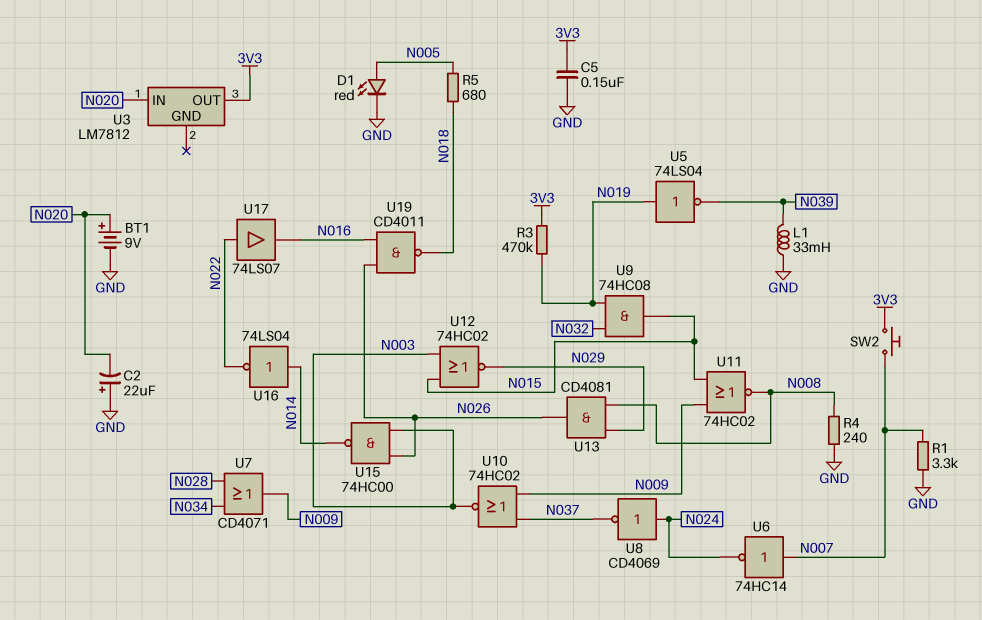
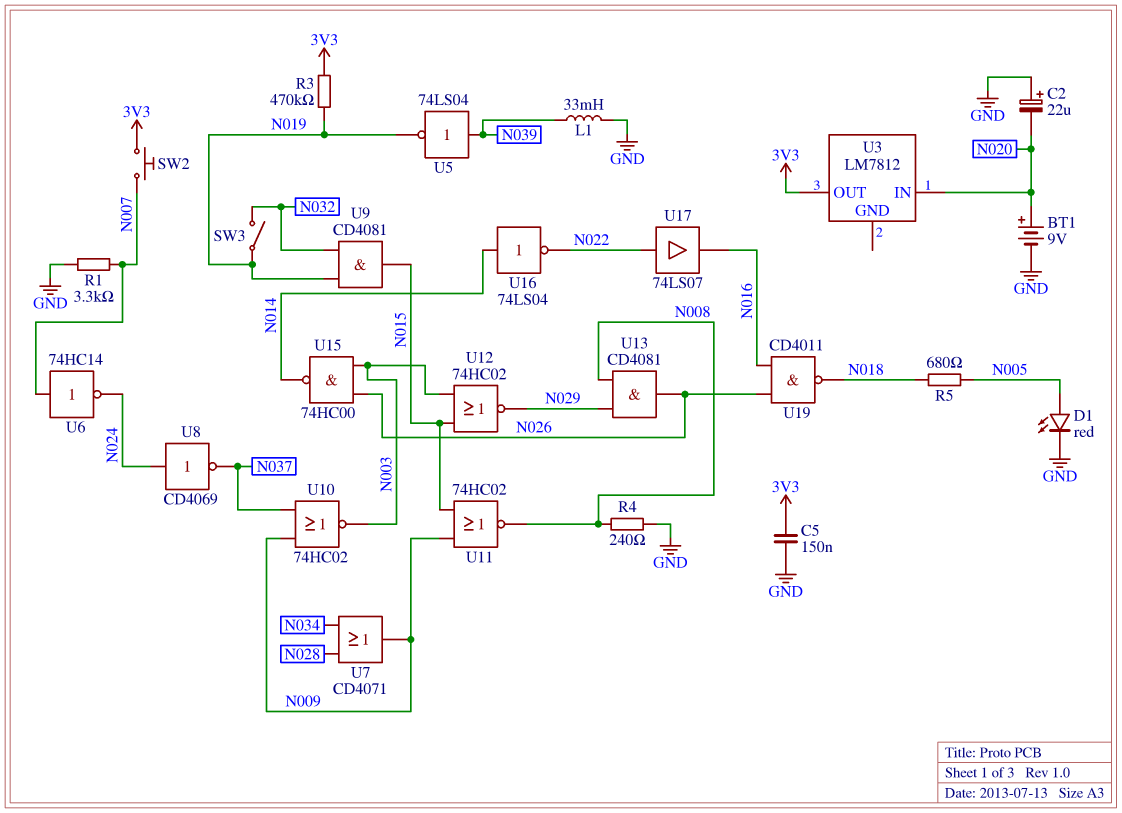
SW3: none -> switch (N019, N032)
U5: NOT 74LS04 (in N019, out N039) -> NOT 74LS04 (in N039, out N019)
U9: AND 74HC08 (in N019, in N032, out N015) -> AND CD4081 (in N019, in N032, out N015)

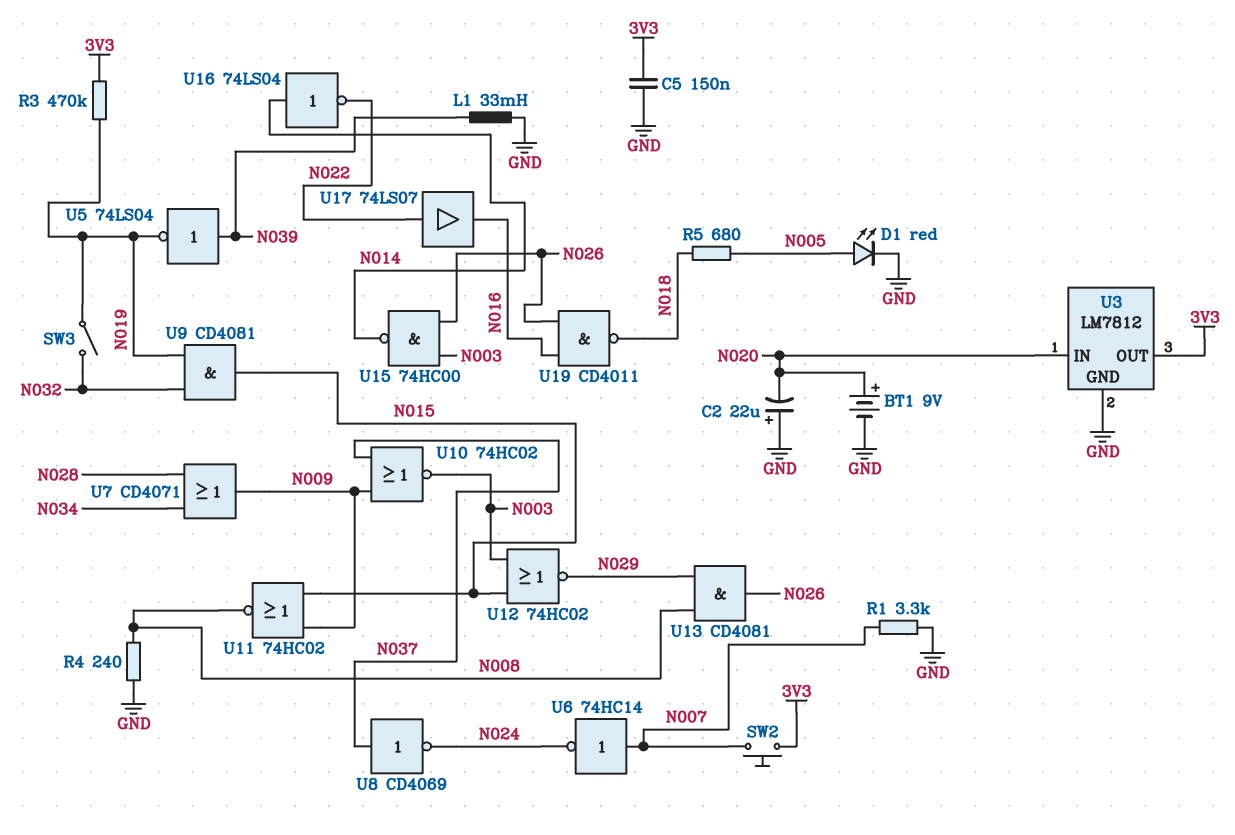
U3 pin GND: none -> GND
U8: NOT CD4069 (in N024, out N037) -> NOT CD4069 (in N037, out N024)

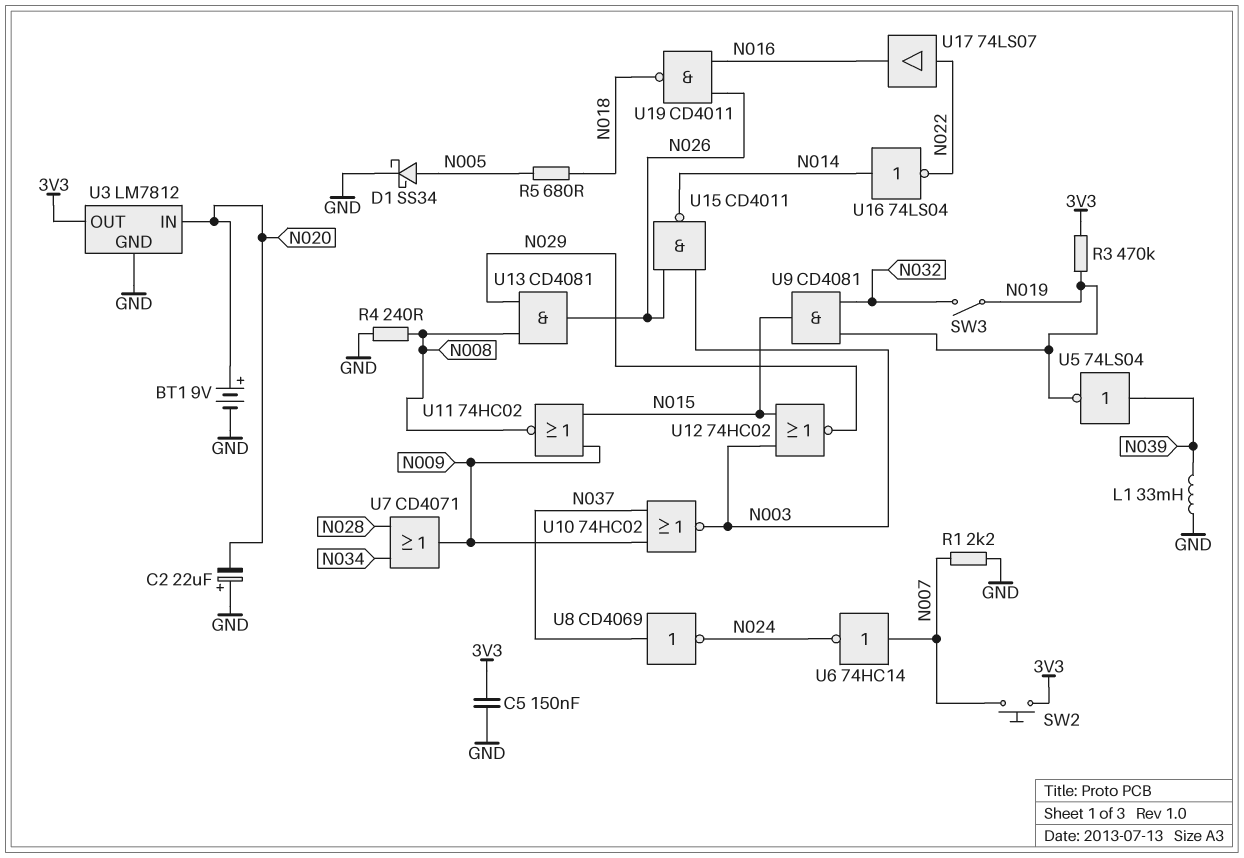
D1: LED red (A N005, K GND) -> schottky SS34 (A N005, K GND)
R1: 3.3k (GND, N007) -> 2.2k (GND, N007)
U15: NAND 74HC00 (in N003, in N026, out N014) -> NAND CD4011 (in N003, in N026, out N014)

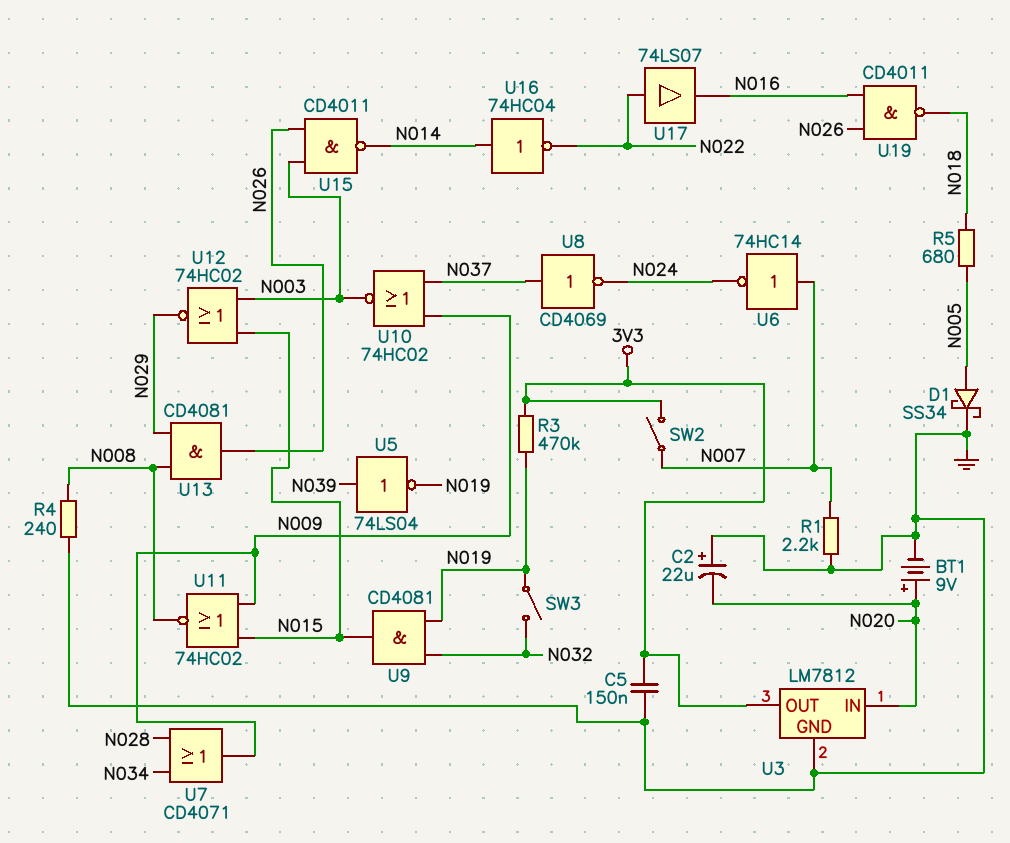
L1: 33mH (GND, N039) -> none
SW2: button (3V3, N007) -> switch (3V3, N007)
U16: NOT 74LS04 (in N014, out N022) -> NOT 74HC04 (in N014, out N022)

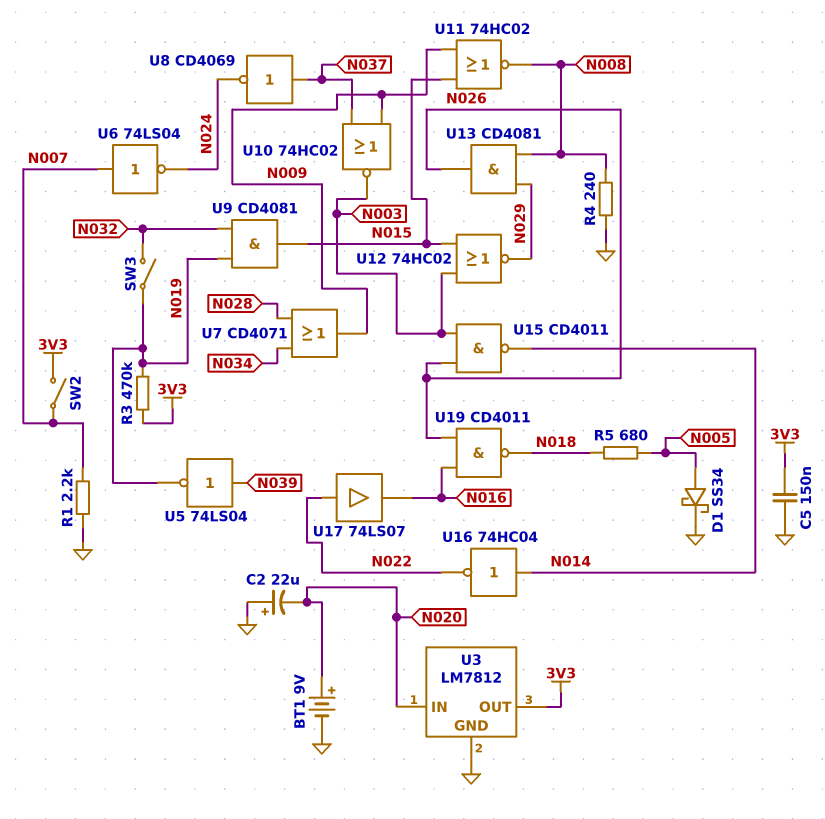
U6: NOT 74HC14 (in N007, out N024) -> NOT 74LS04 (in N007, out N024)

